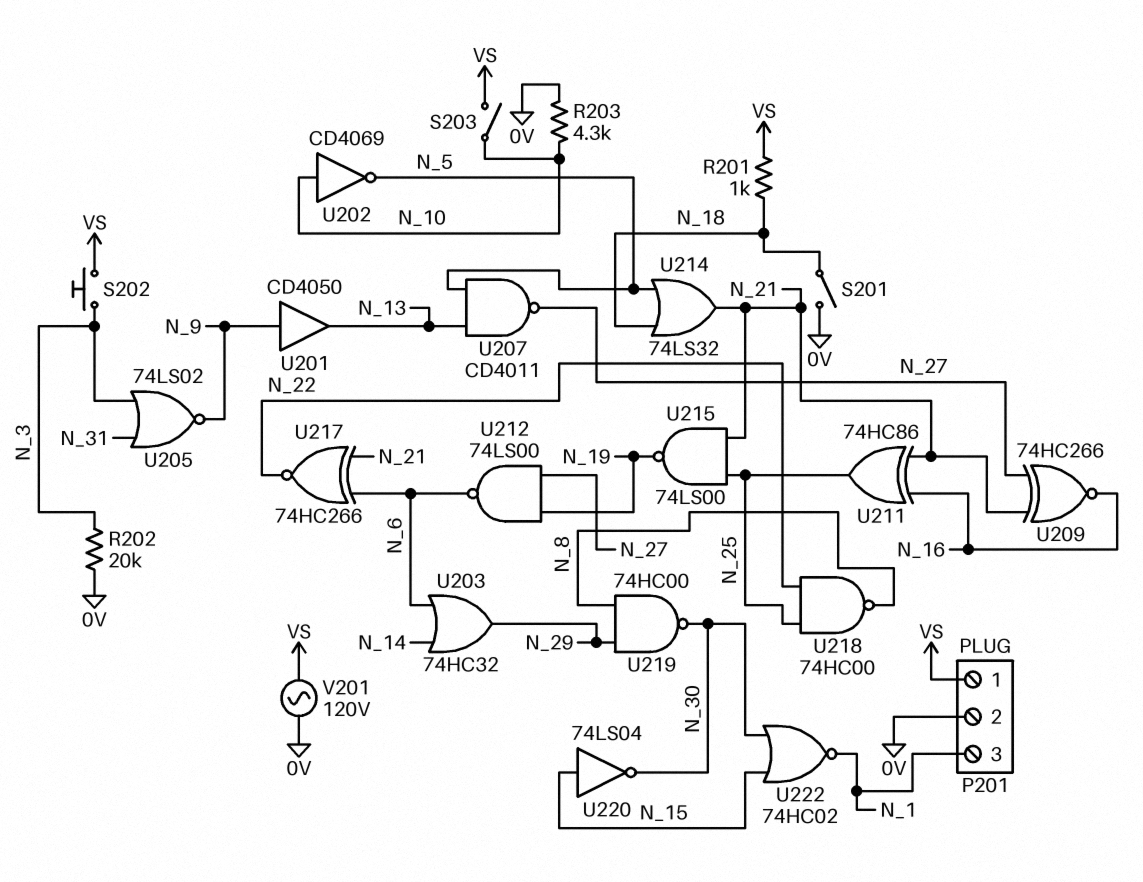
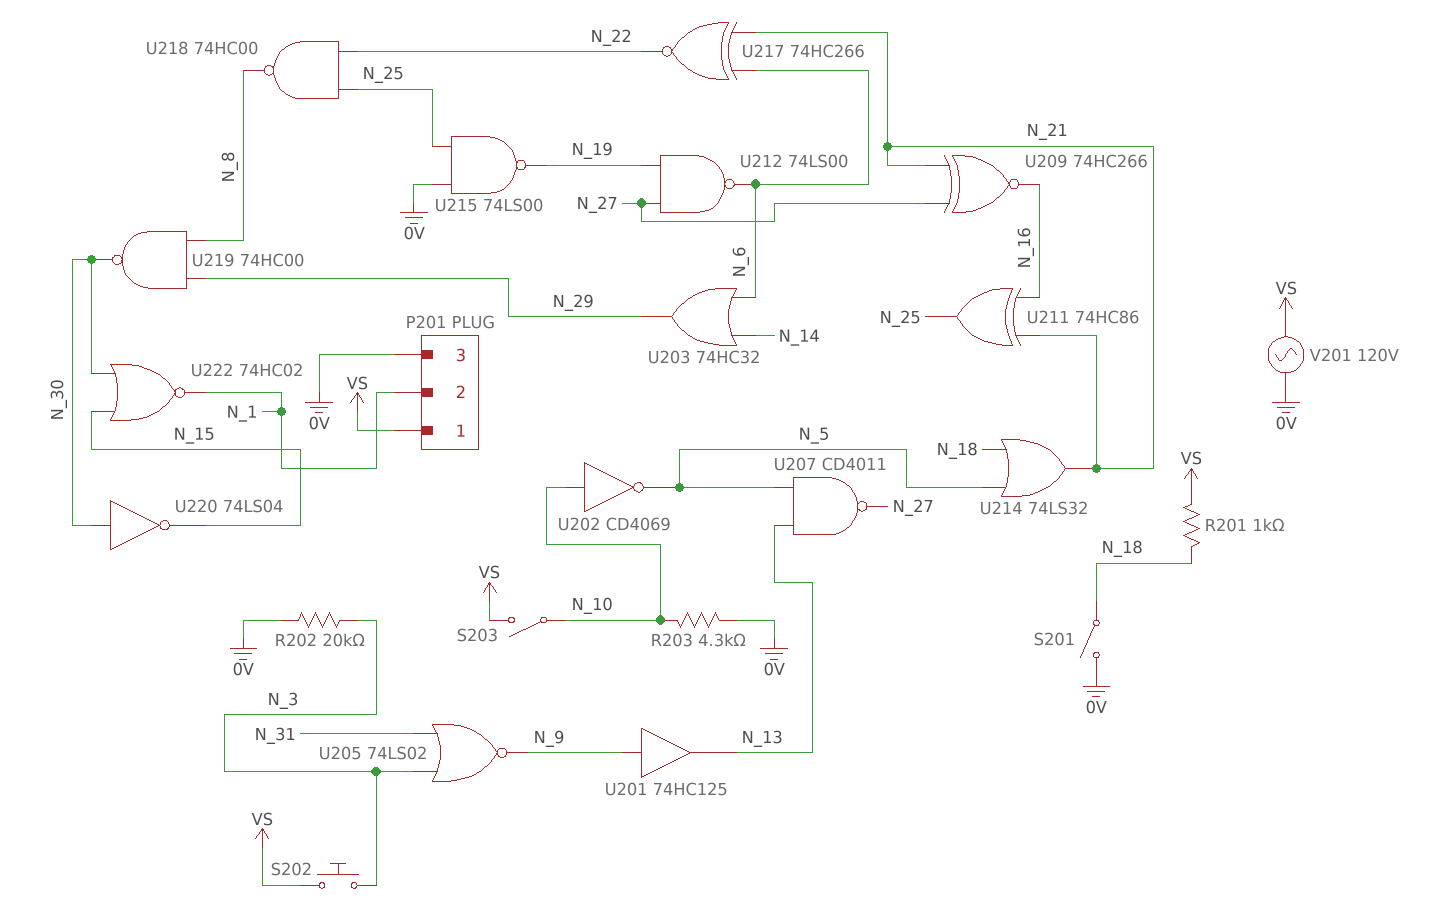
P201 pin 2: 0V -> N_1
P201 pin 3: N_1 -> 0V
U201: buffer CD4050 (in N_9, out N_13) -> buffer 74HC125 (in N_9, out N_13)
U215: NAND 74LS00 (in N_21, in N_25, out N_19) -> NAND 74LS00 (in 0V, in N_25, out N_19)
U220: NOT 74LS04 (in N_15, out N_30) -> NOT 74LS04 (in N_30, out N_15)

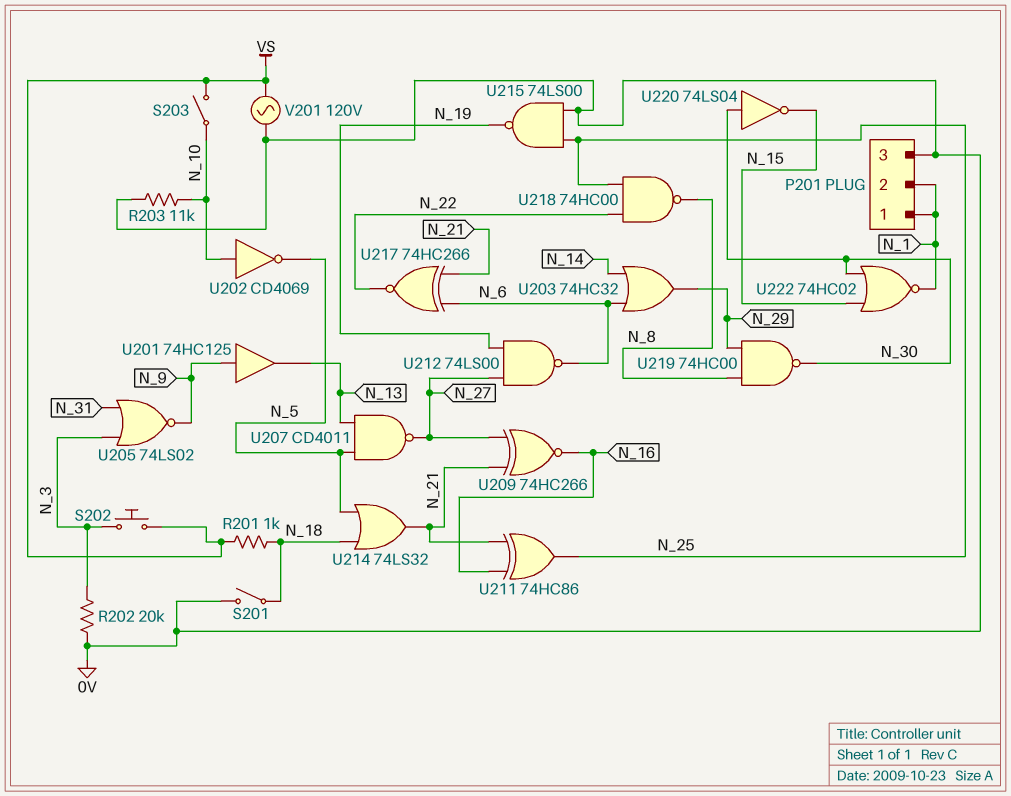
P201 pin 1: VS -> N_1
R203: 4.3k (0V, N_10) -> 11k (0V, N_10)

